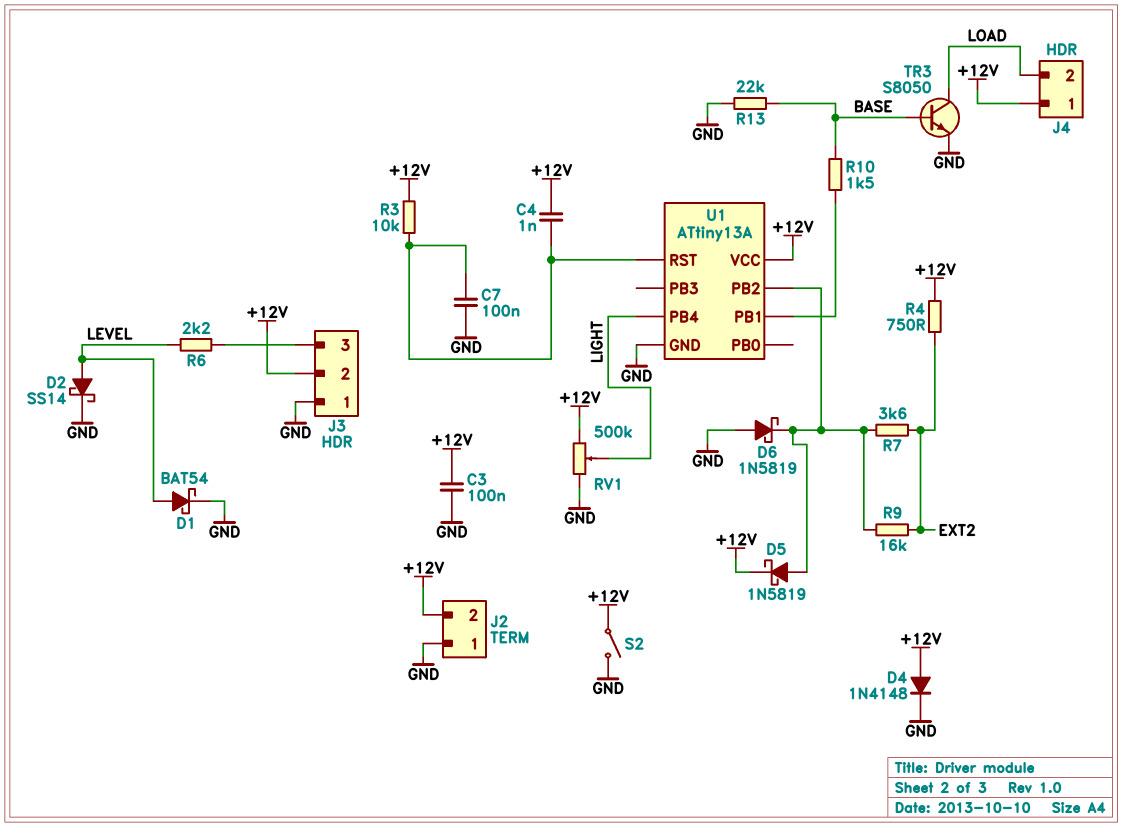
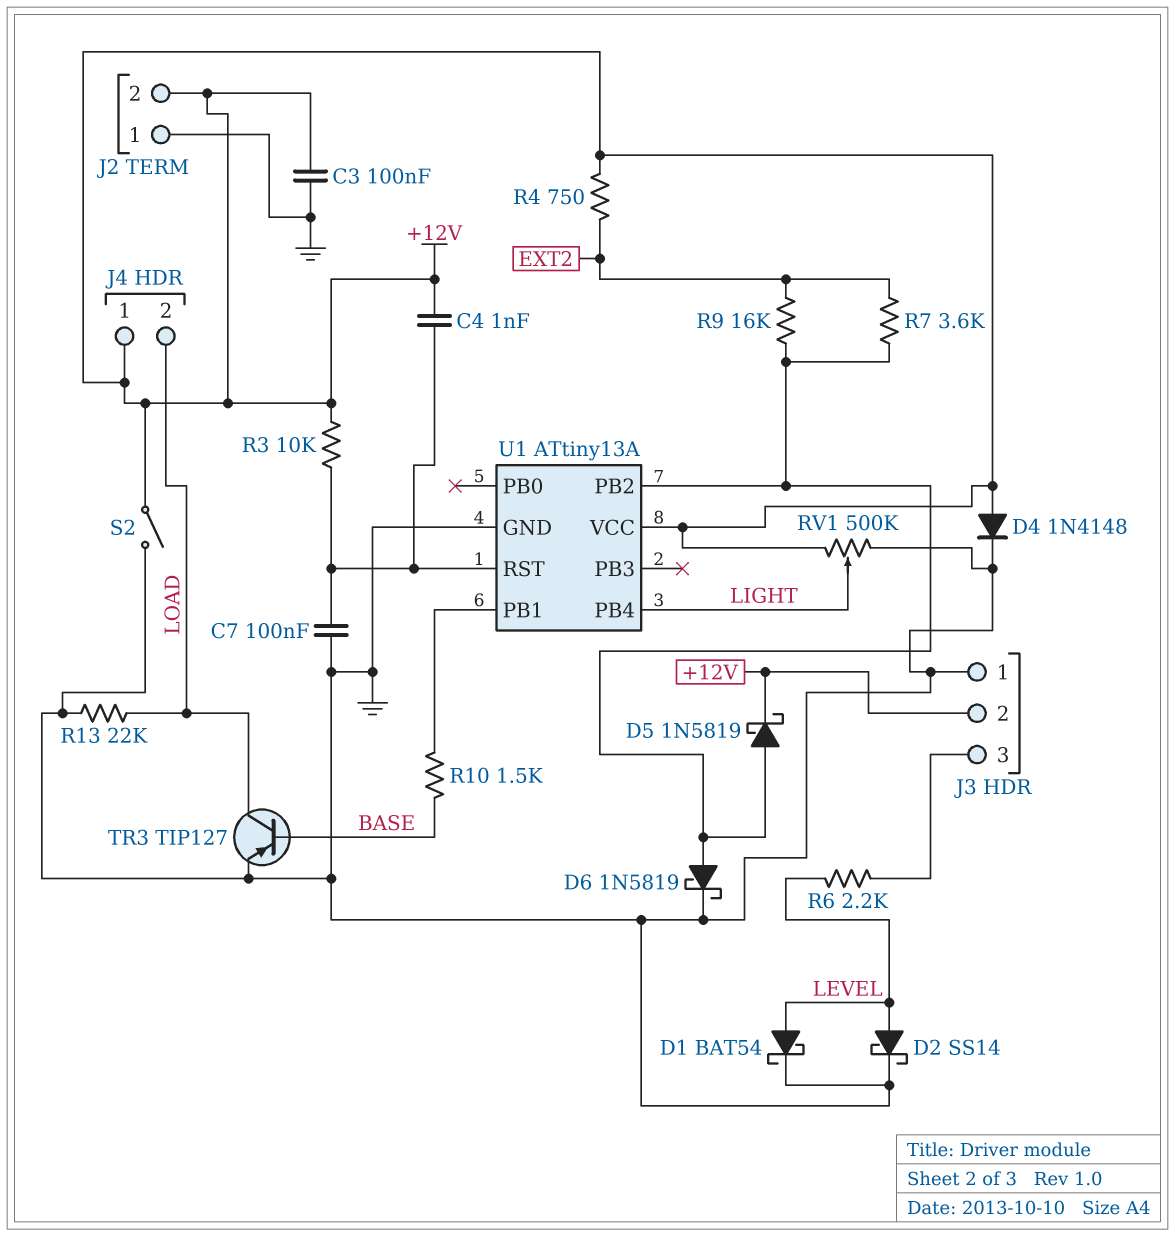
D6: schottky 1N5819 (A GND, K U1/PB2) -> schottky 1N5819 (A U1/PB2, K GND)
R13: 22k (BASE, GND) -> 22k (GND, LOAD)
TR3: NPN S8050 (B BASE, C LOAD, E GND) -> PNP TIP127 (B BASE, C LOAD, E GND)

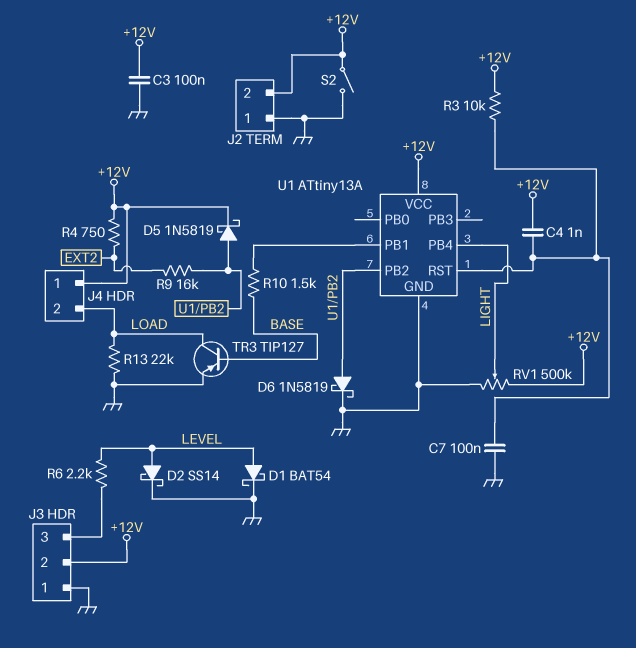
D4: diode 1N4148 (A +12V, K GND) -> none
R7: 3.6k (EXT2, U1/PB2) -> none

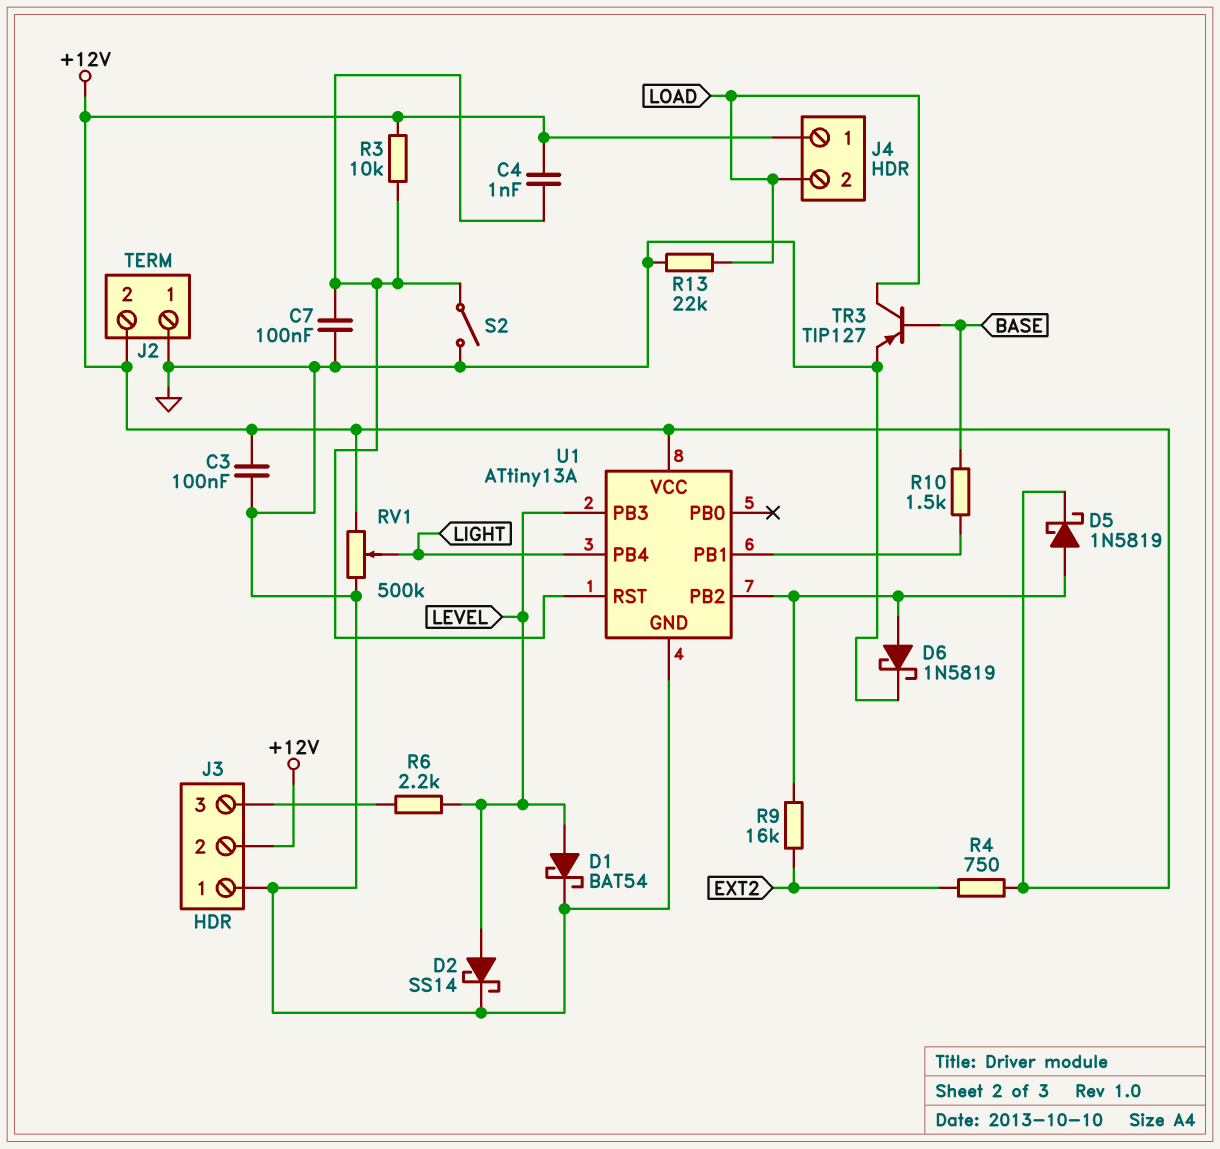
S2: switch (+12V, GND) -> switch (GND, U1/RST)
U1 pin PB3: none -> LEVEL

